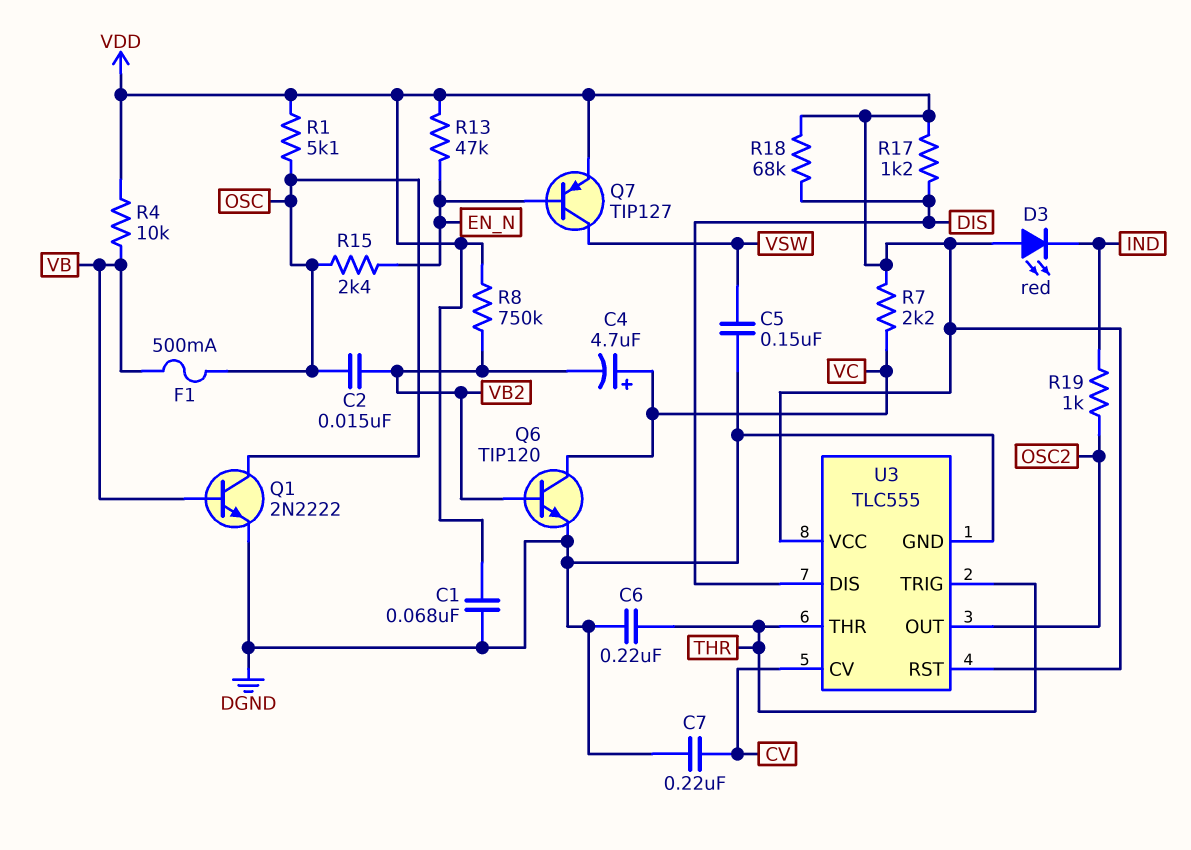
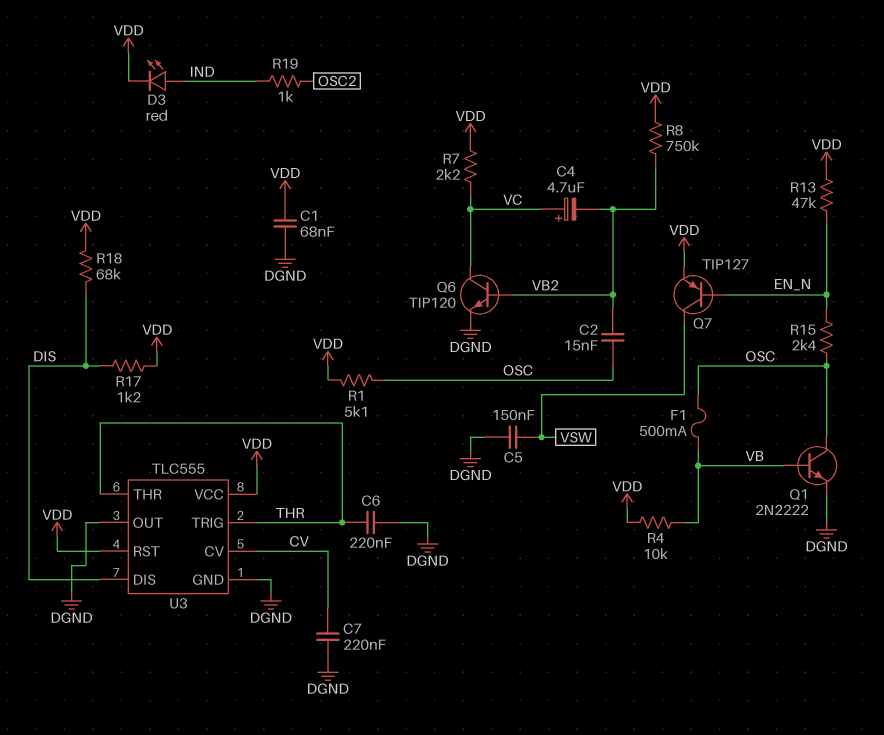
D3: LED red (A VDD, K IND) -> LED red (A IND, K VDD)
U3 pin OUT: OSC2 -> DGND

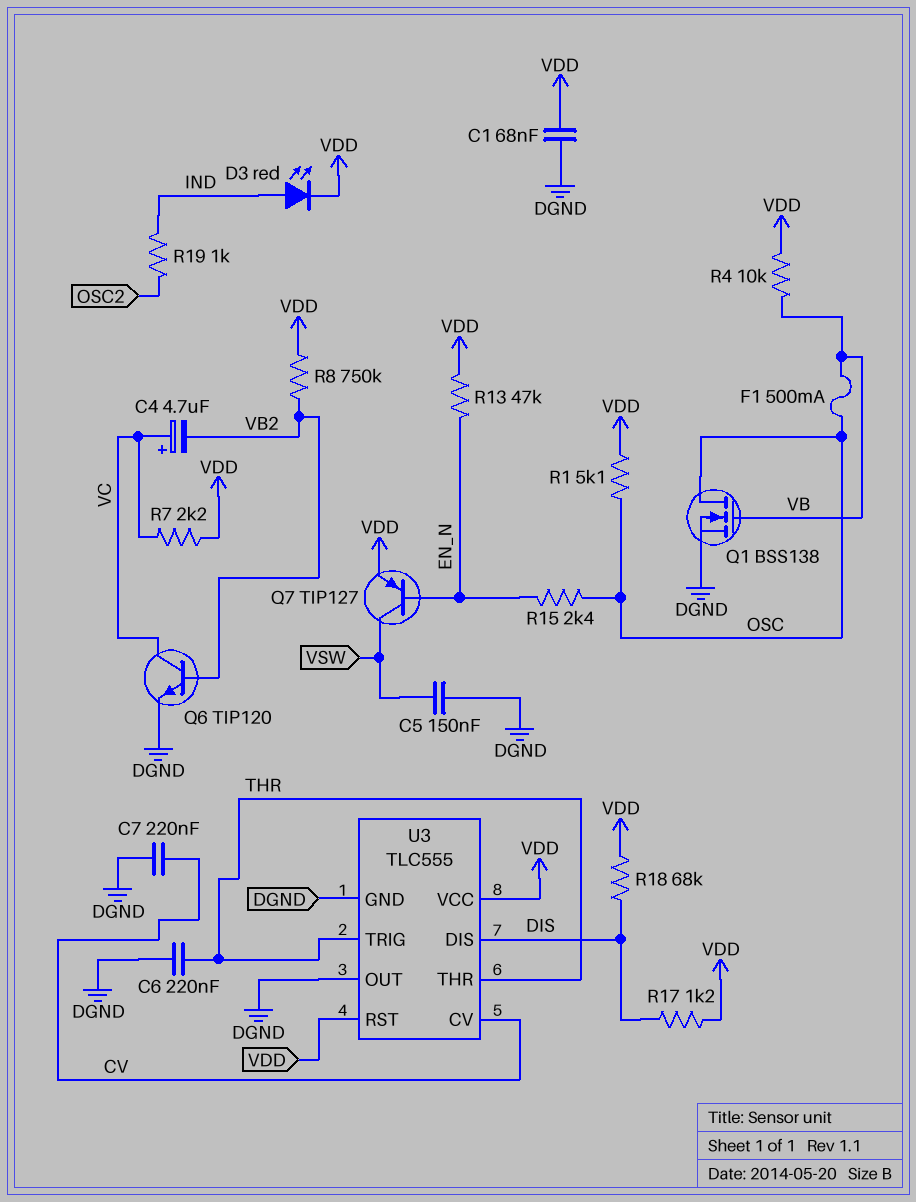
C2: 15nF (OSC, VB2) -> none
Q1: NPN 2N2222 (B VB, C OSC, E DGND) -> NMOS BSS138 (G VB, D OSC, S DGND)

